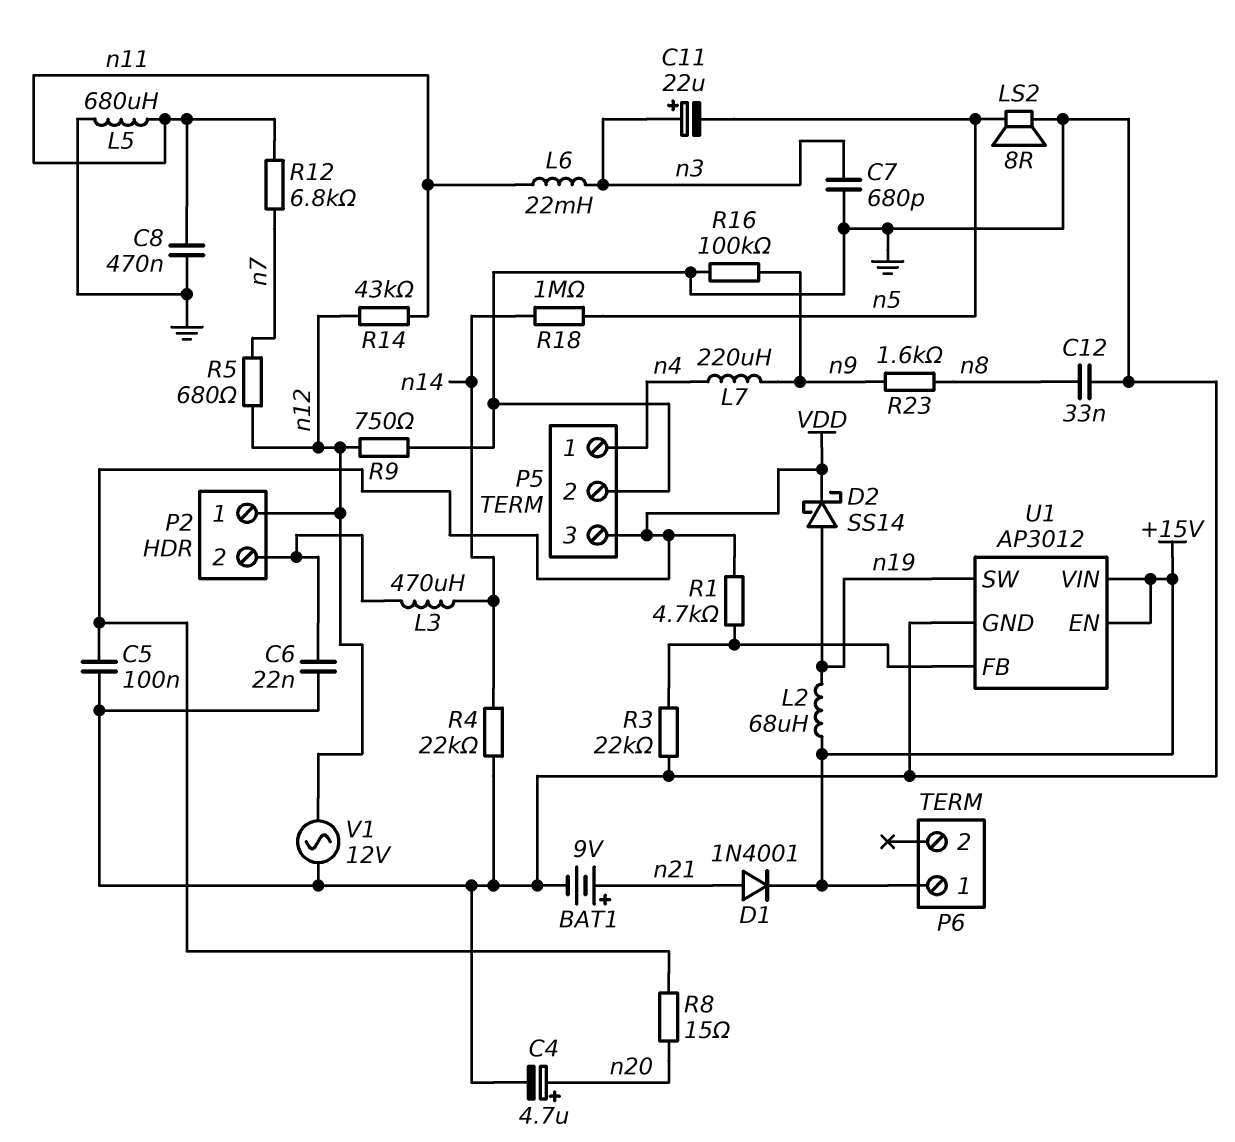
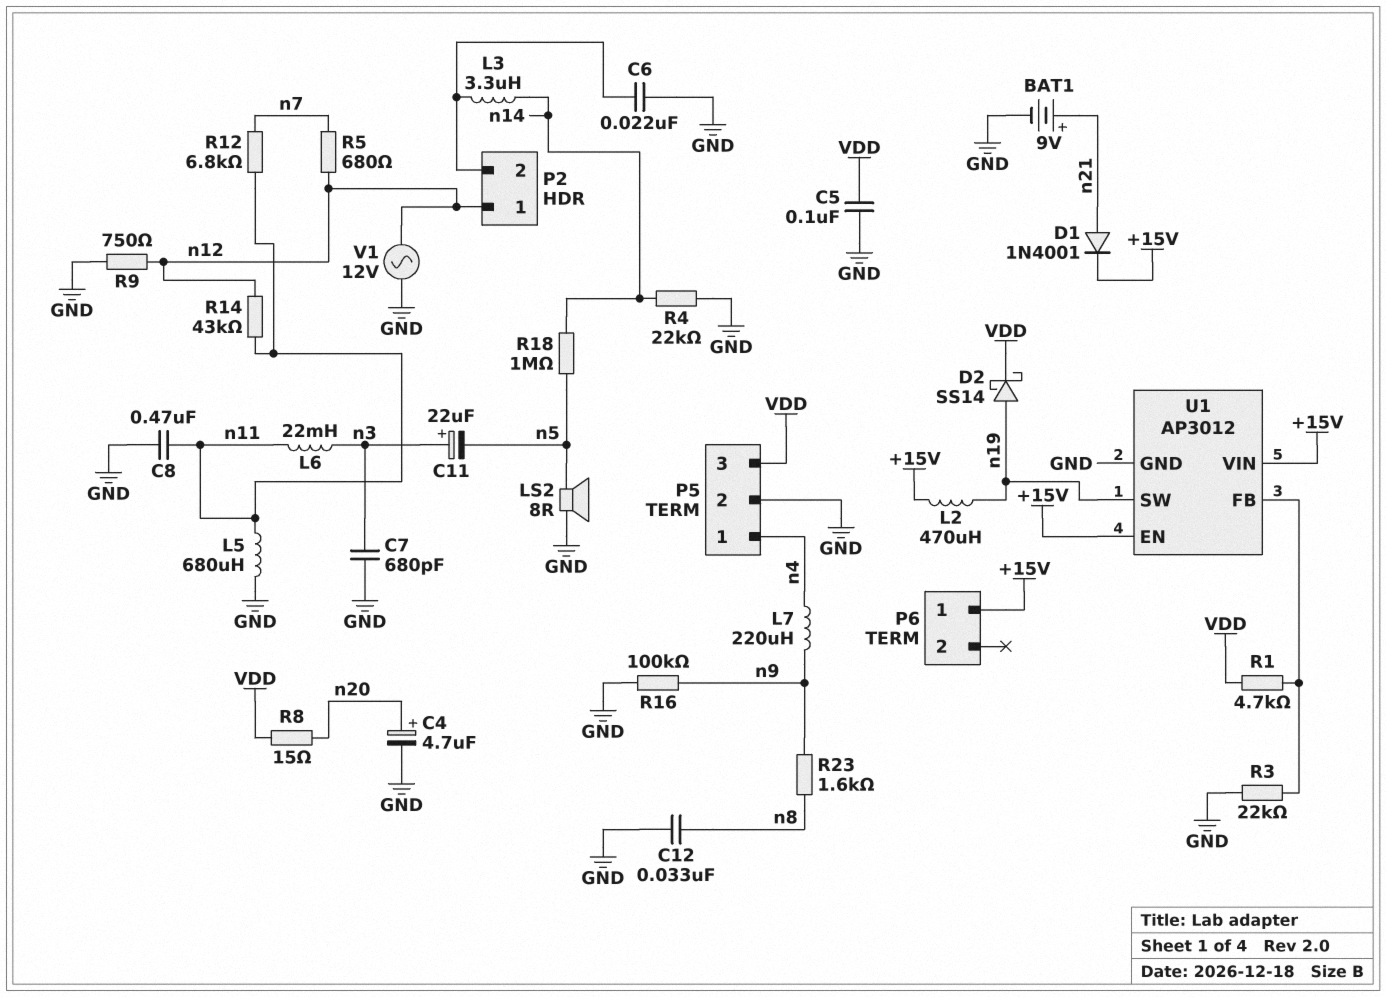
L2: 68uH (+15V, n19) -> 470uH (+15V, n19)
L3: 470uH (P2/2, n14) -> 3.3uH (P2/2, n14)

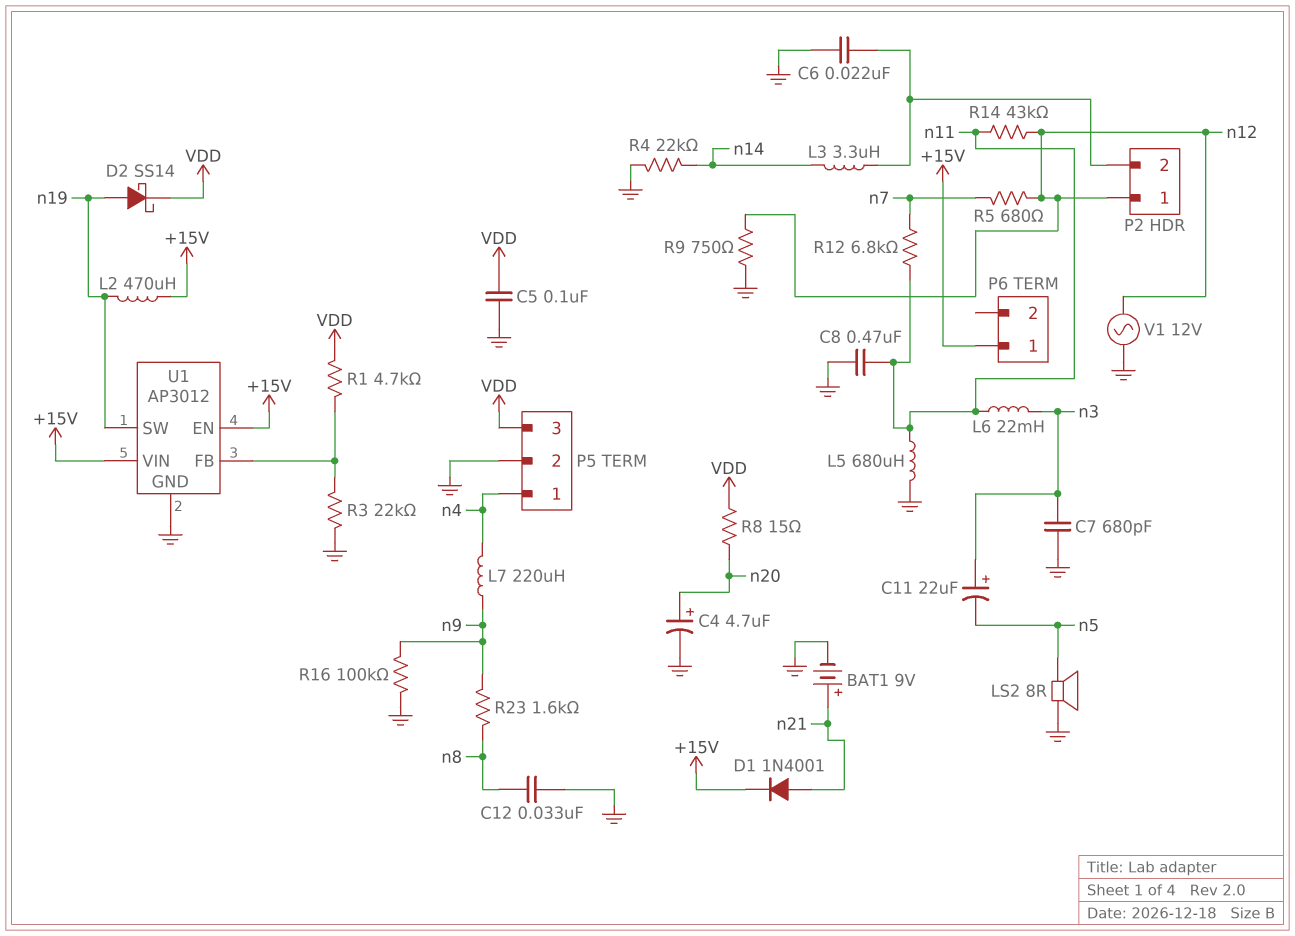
R18: 1M (n5, n14) -> none

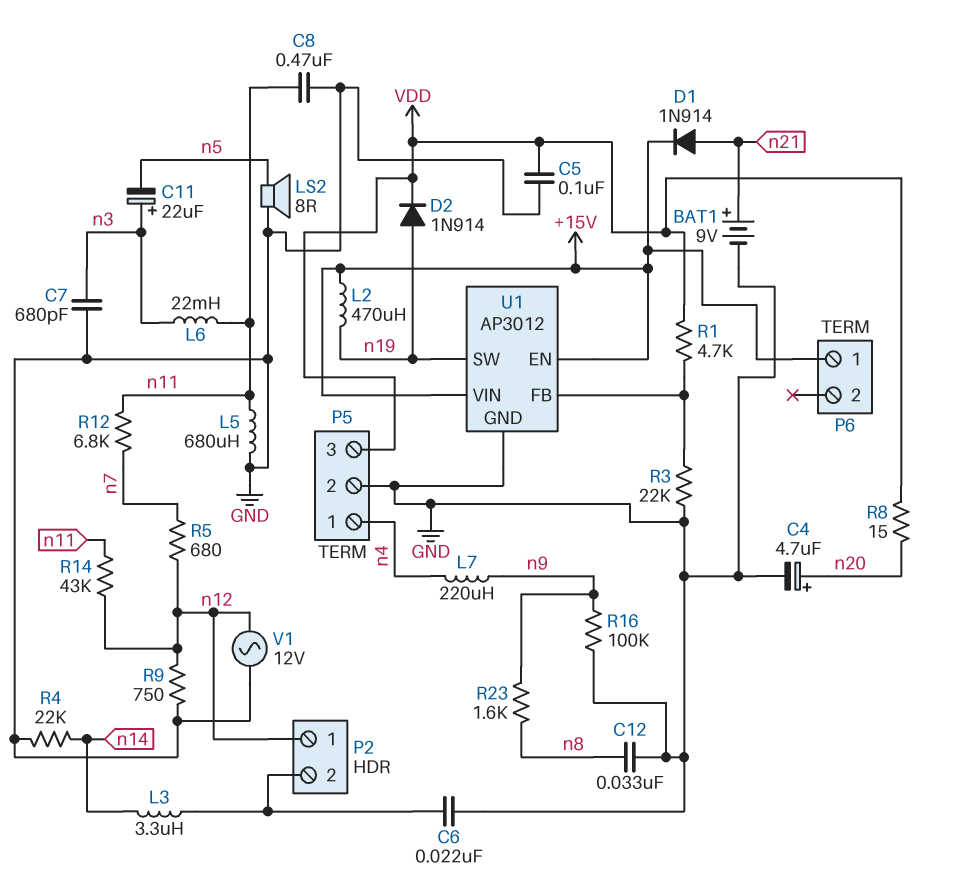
D1: diode 1N4001 (A n21, K +15V) -> diode 1N914 (A n21, K +15V)
D2: schottky SS14 (A n19, K VDD) -> diode 1N914 (A n19, K VDD)

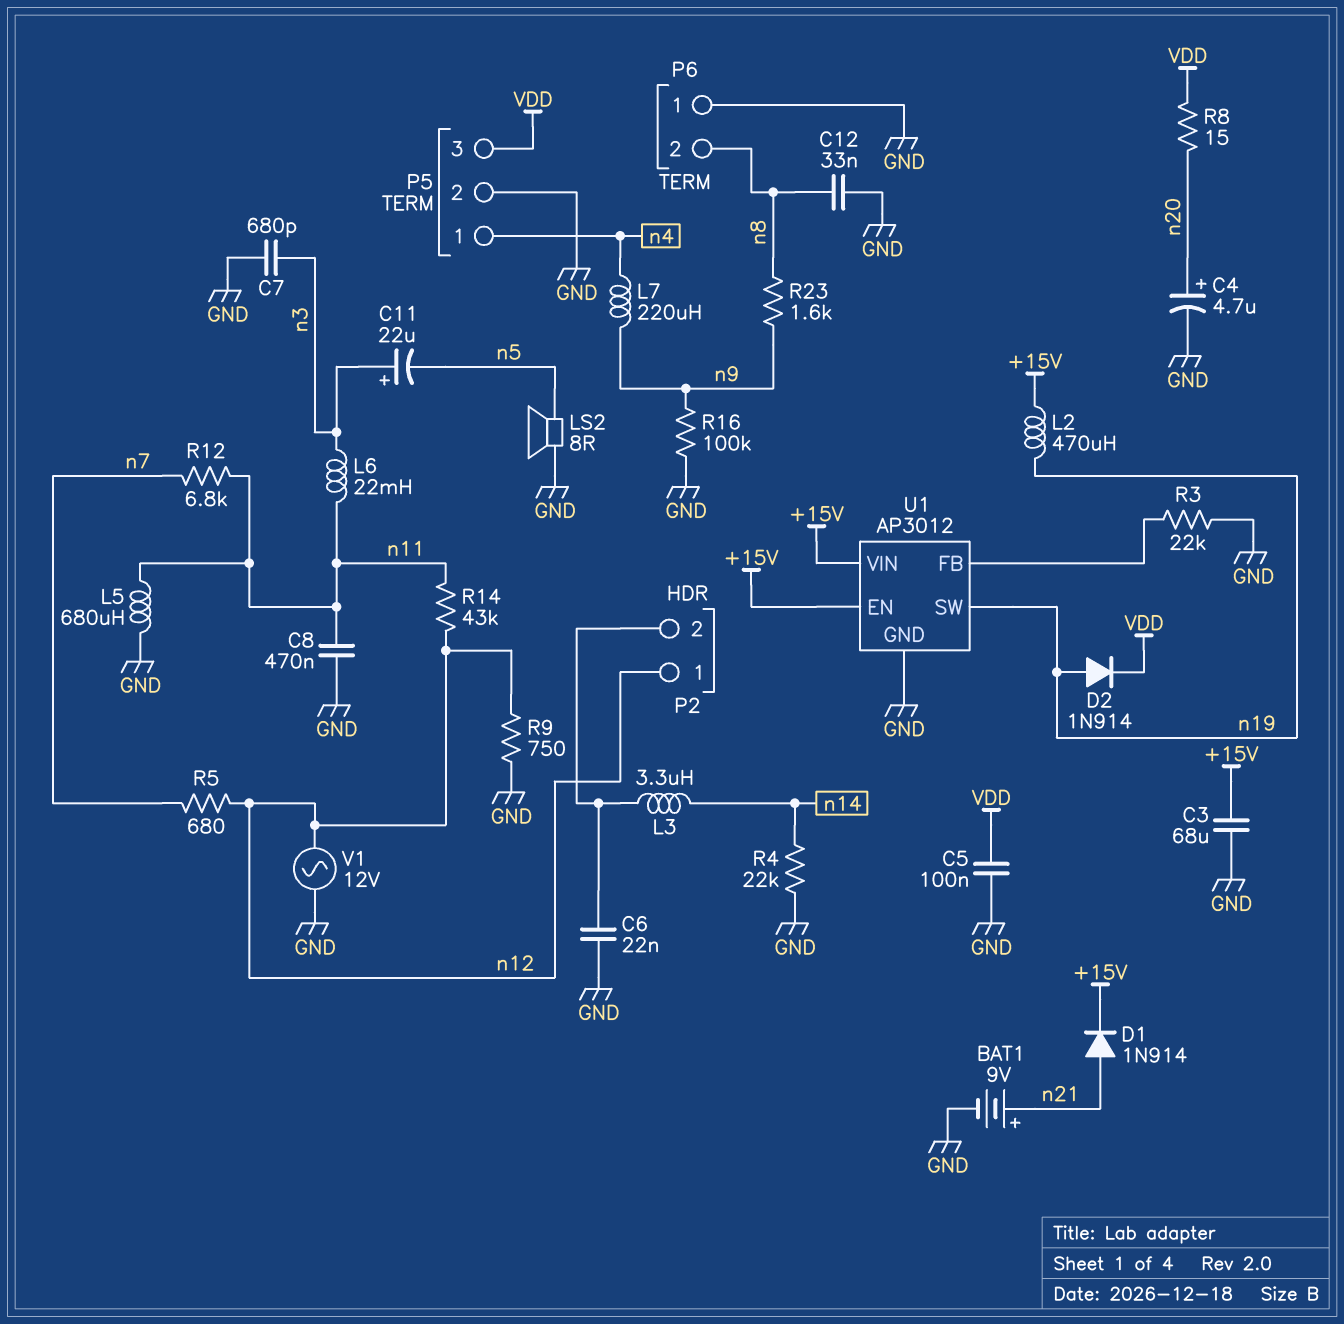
C3: none -> 68uF (+15V, GND)
P6 pin 1: +15V -> GND
P6 pin 2: none -> n8
R1: 4.7k (U1/FB, VDD) -> none

